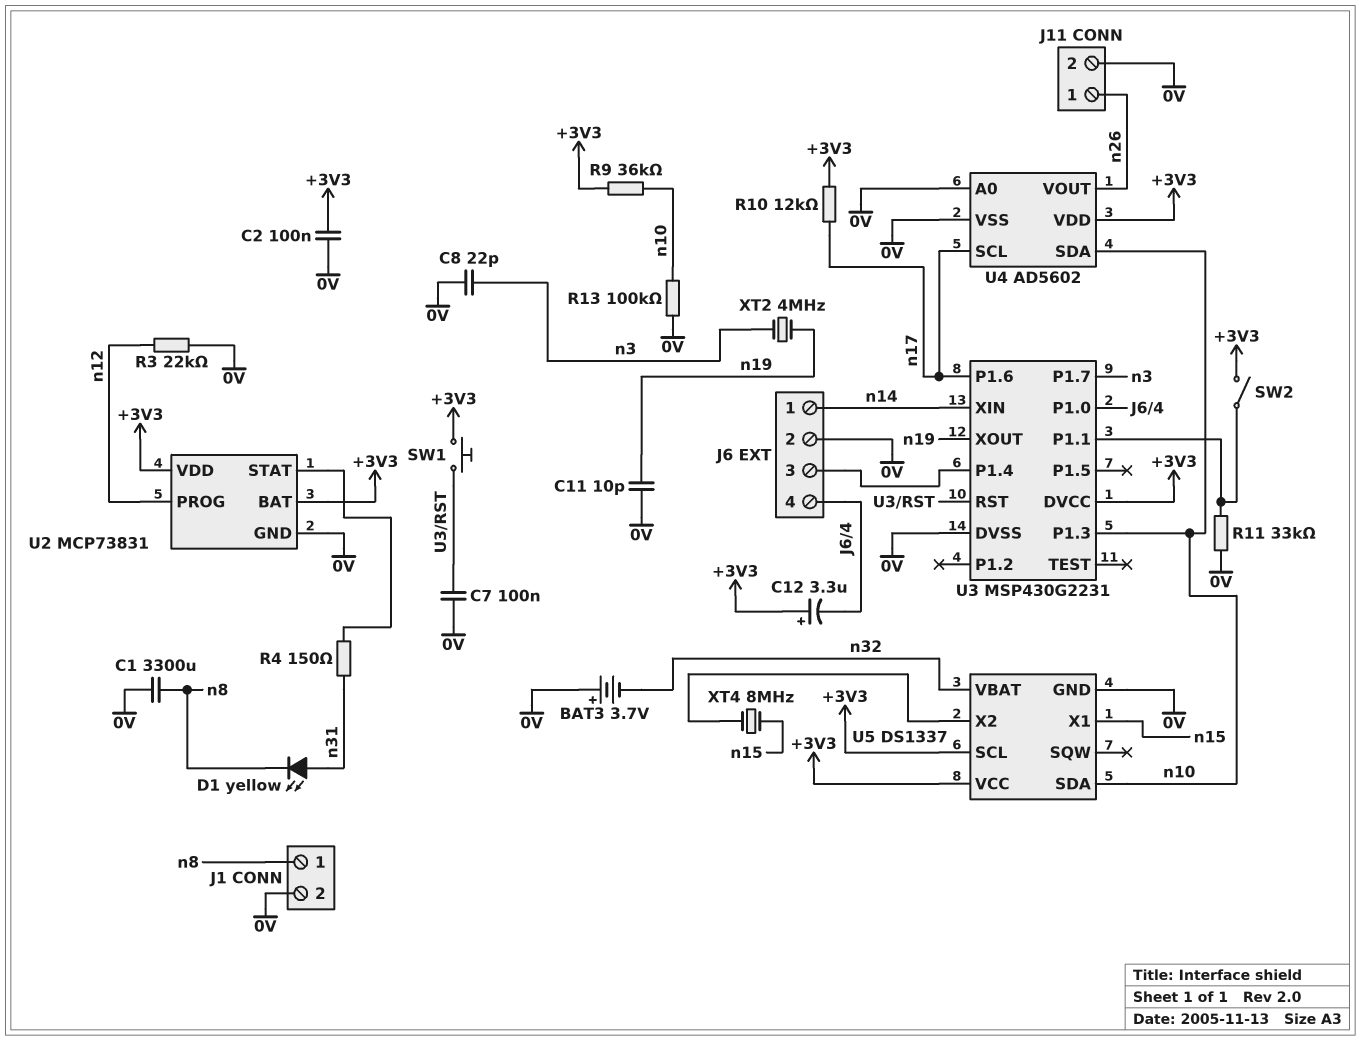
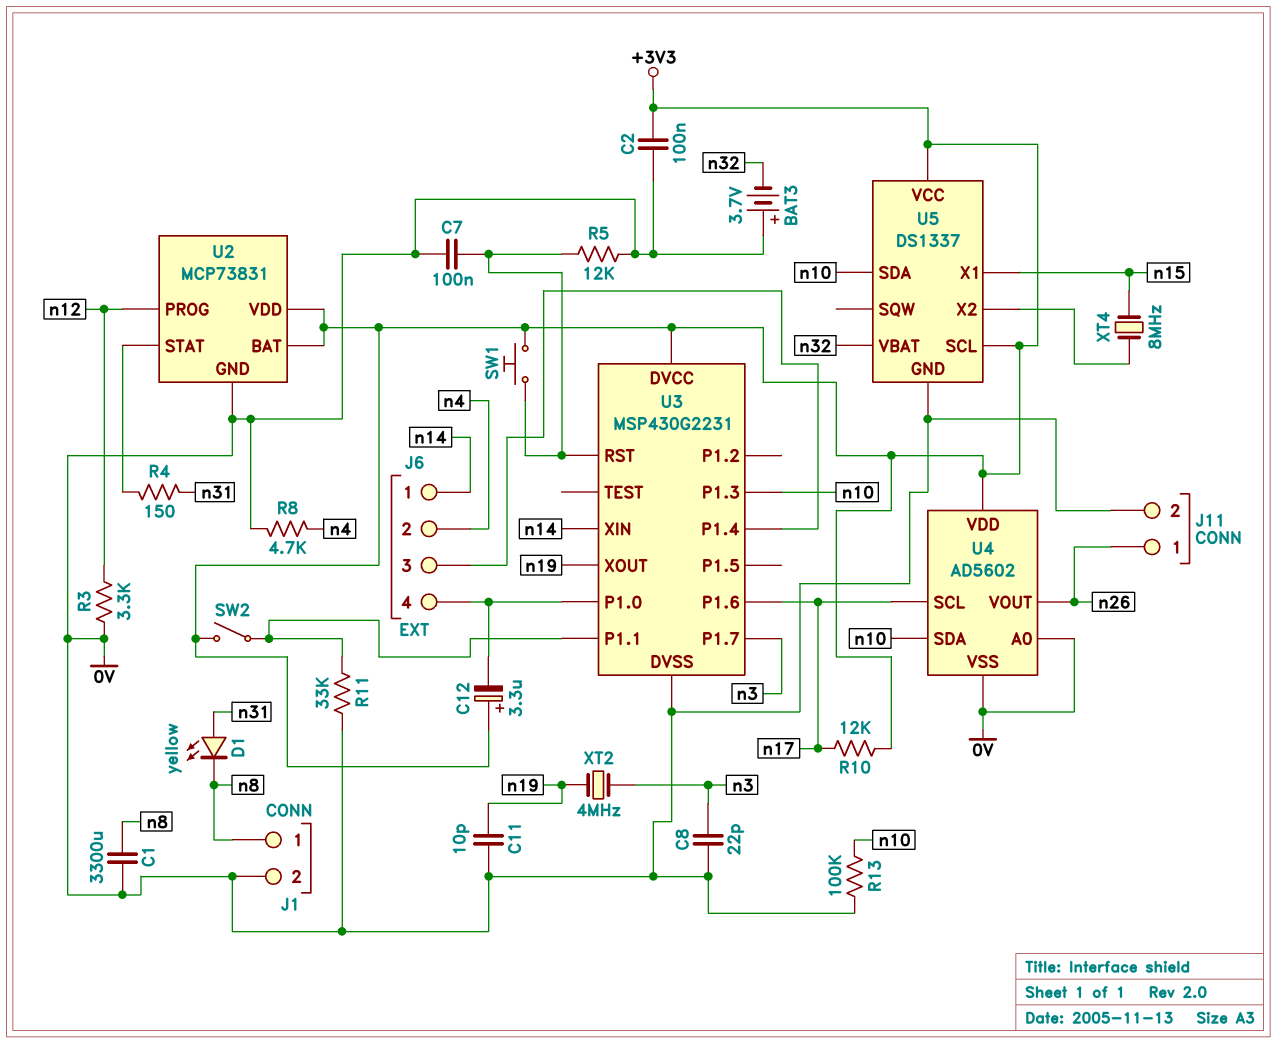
J6 pin 2: 0V -> n4
R3: 22k (0V, n12) -> 3.3k (0V, n12)
R5: none -> 12k (0V, U3/RST)
R8: none -> 4.7k (0V, n4)
R9: 36k (+3V3, n10) -> none

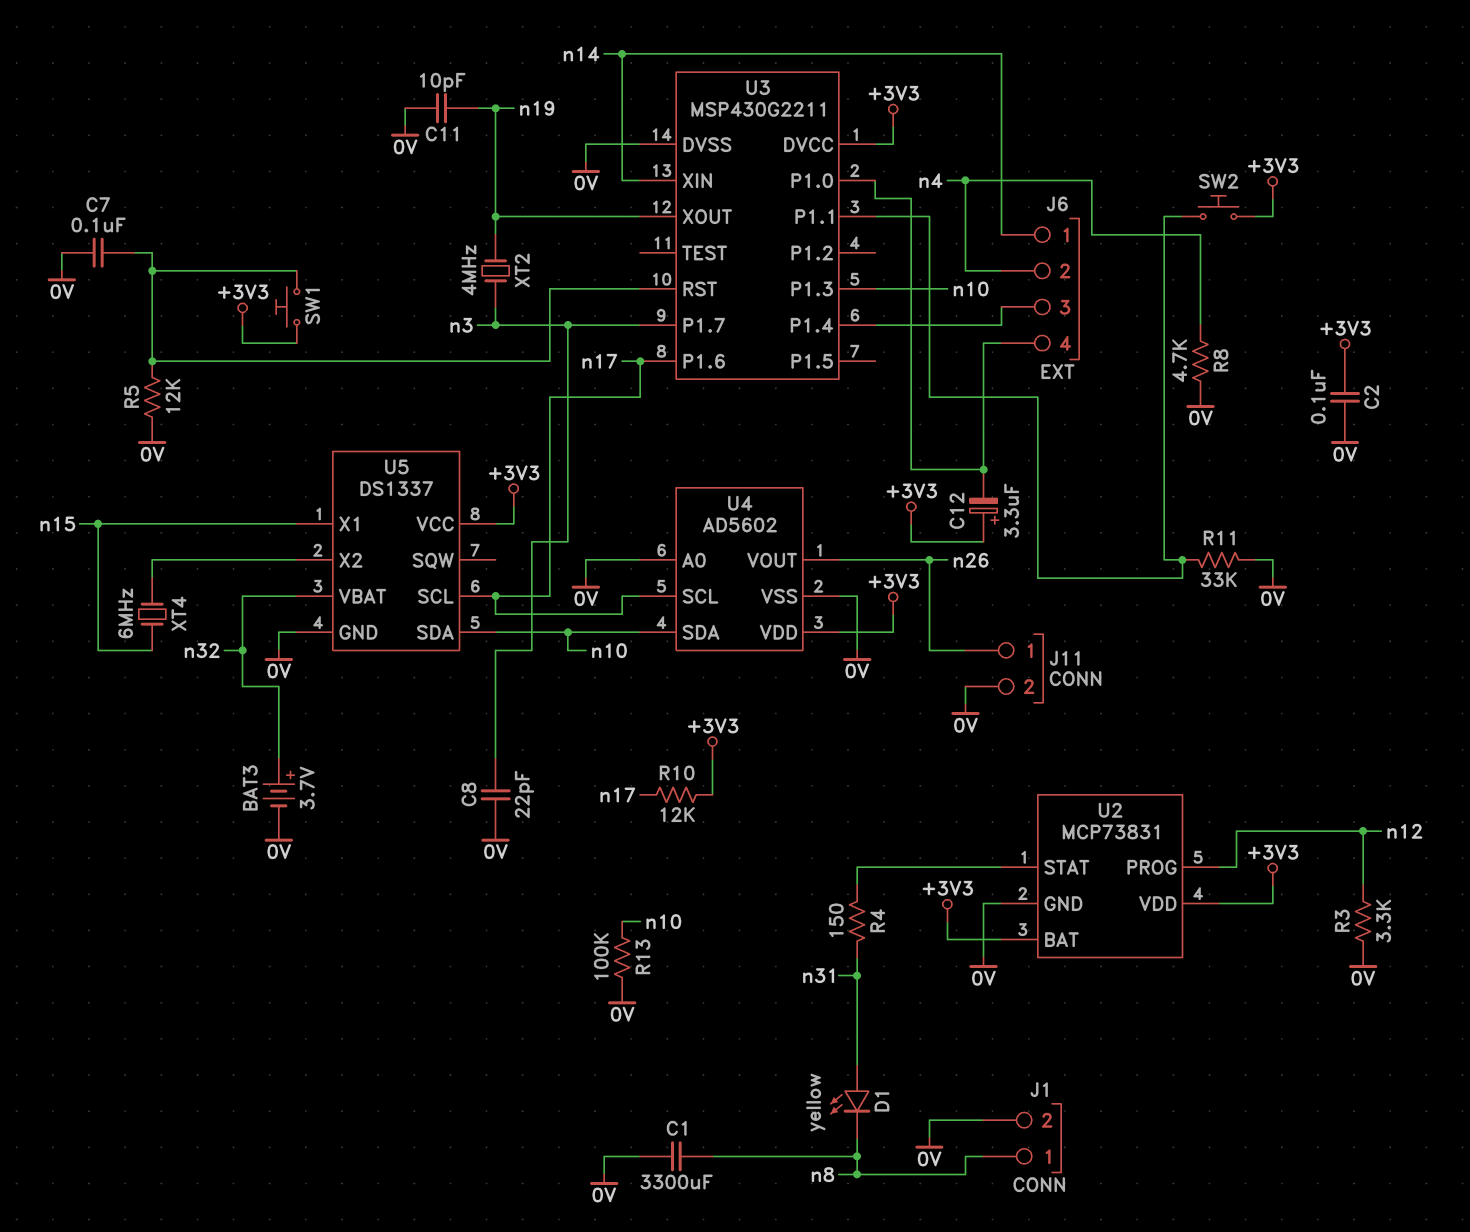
BAT3: 3.7V (plus 0V, minus n32) -> 3.7V (plus n32, minus 0V)
SW2: switch (+3V3, U3/P1.1) -> button (+3V3, U3/P1.1)
U3: MSP430G2231 -> MSP430G2211
U5 pin SCL: +3V3 -> n17
XT4: 8MHz (U5/X2, n15) -> 6MHz (U5/X2, n15)

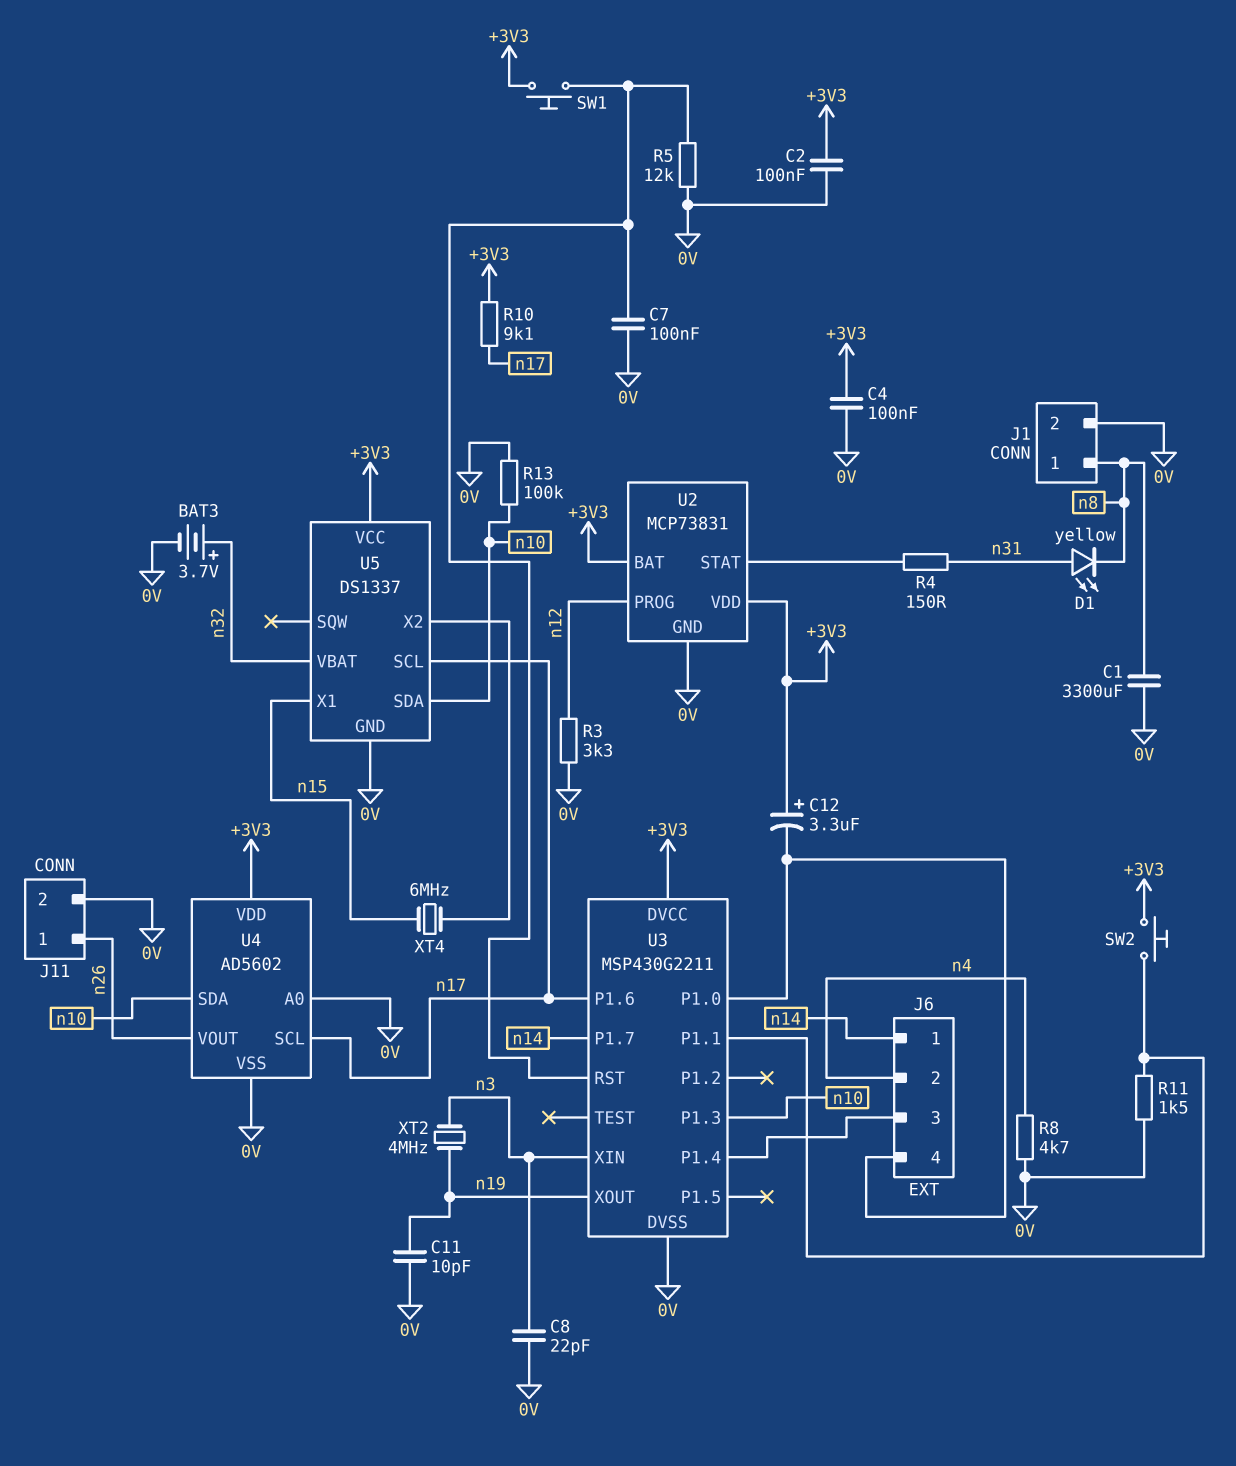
C4: none -> 100nF (+3V3, 0V)
R10: 12k (+3V3, n17) -> 9.1k (+3V3, n17)
R11: 33k (0V, U3/P1.1) -> 1.5k (0V, U3/P1.1)
U3 pin P1.7: n3 -> n14
U3 pin XIN: n14 -> n3

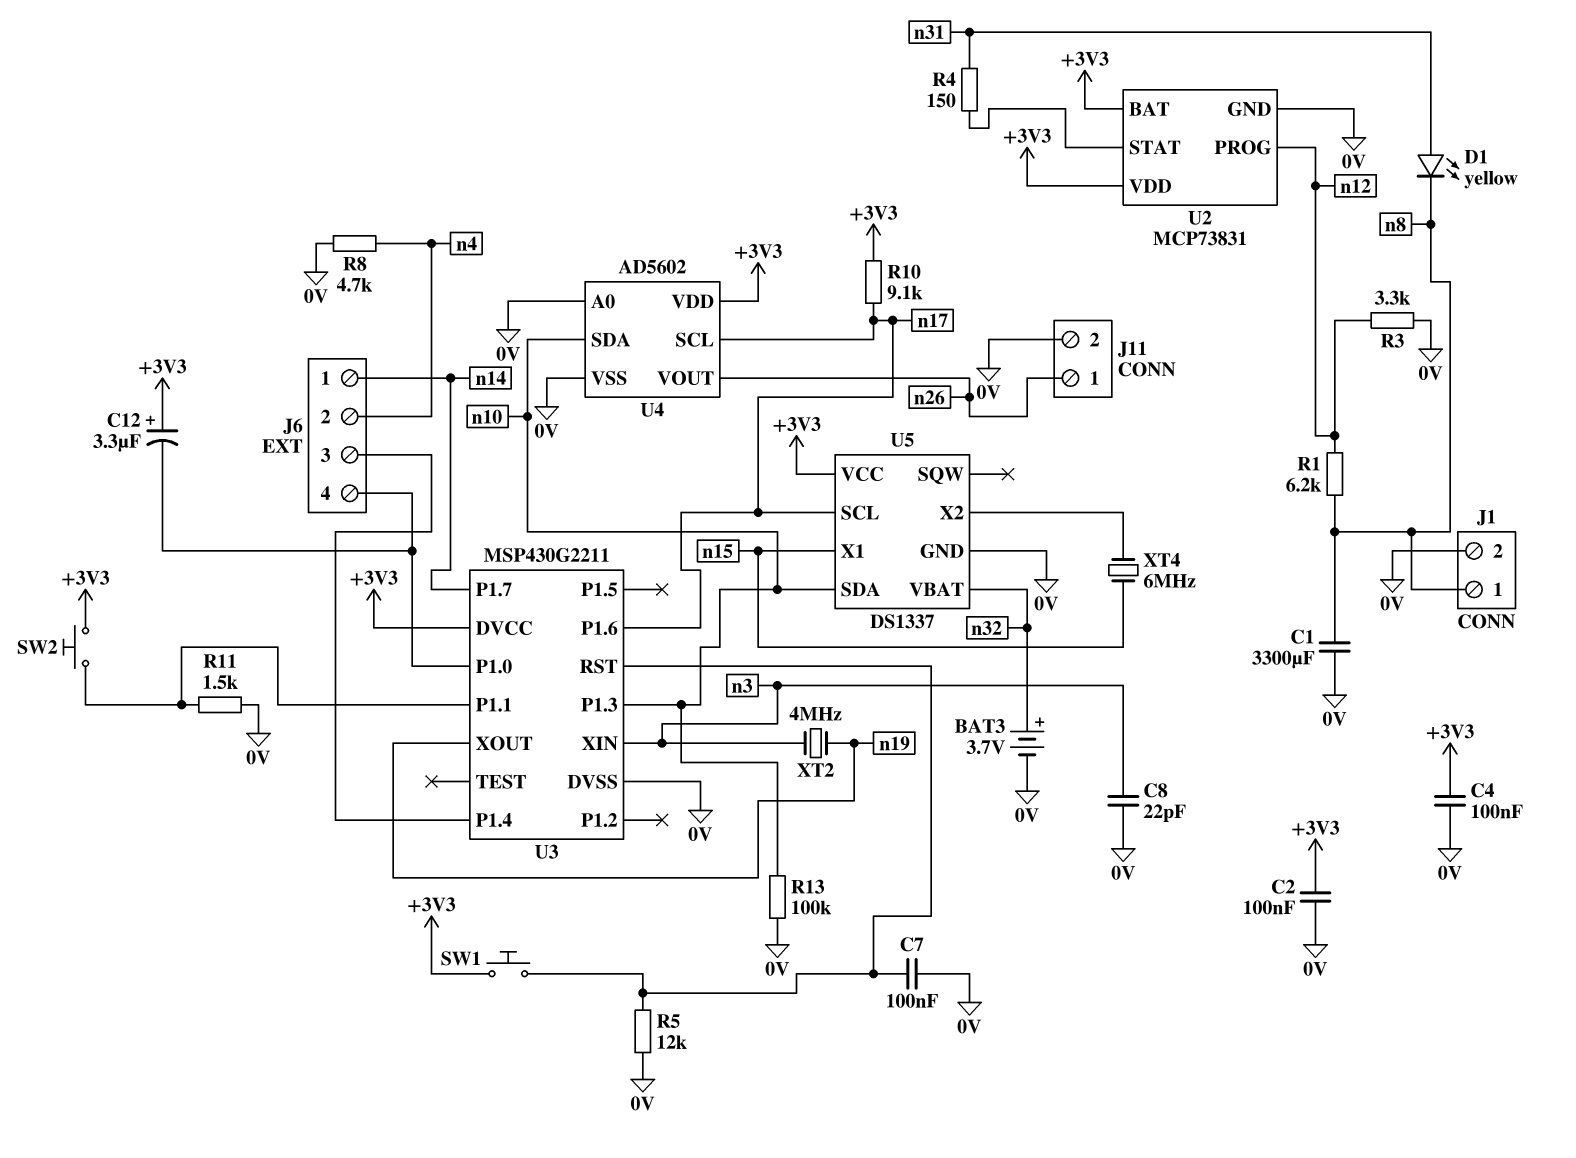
C11: 10pF (0V, n19) -> none
R1: none -> 6.2k (n8, n12)

